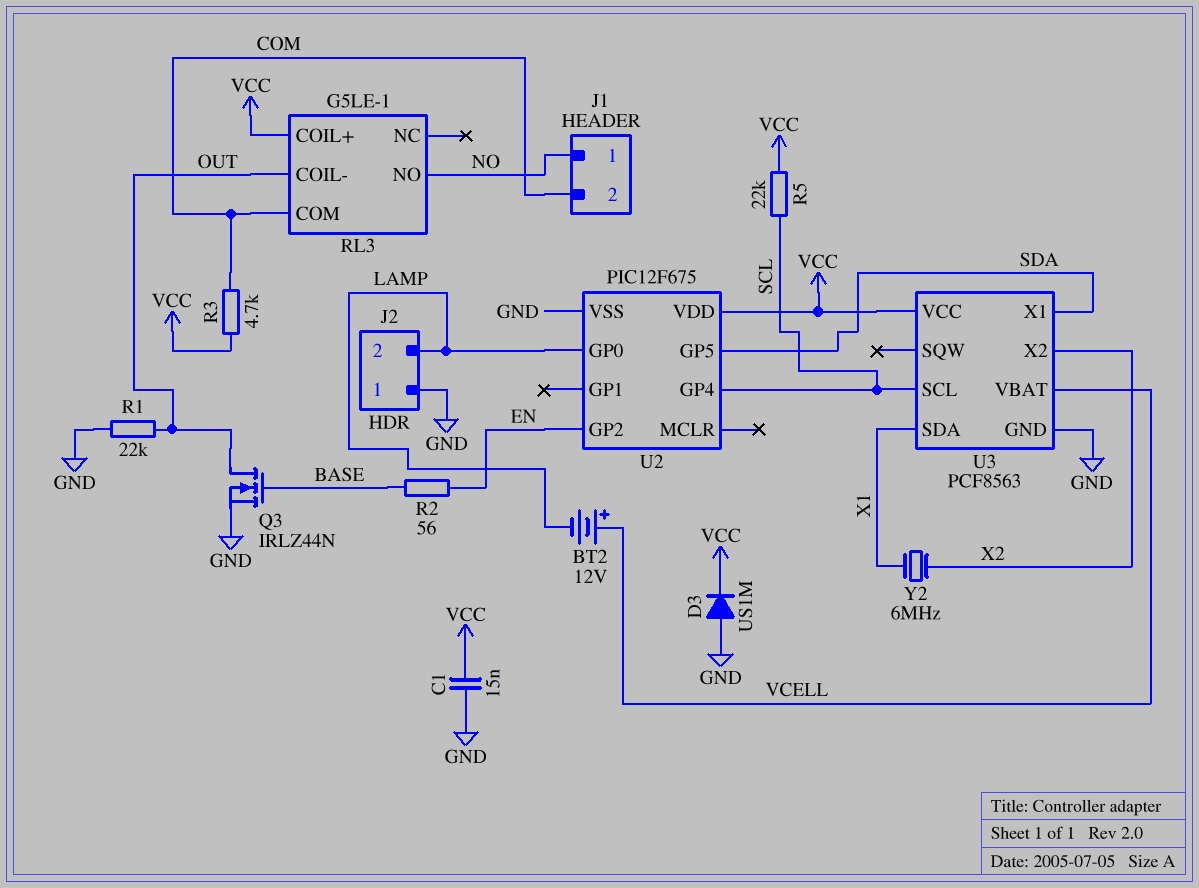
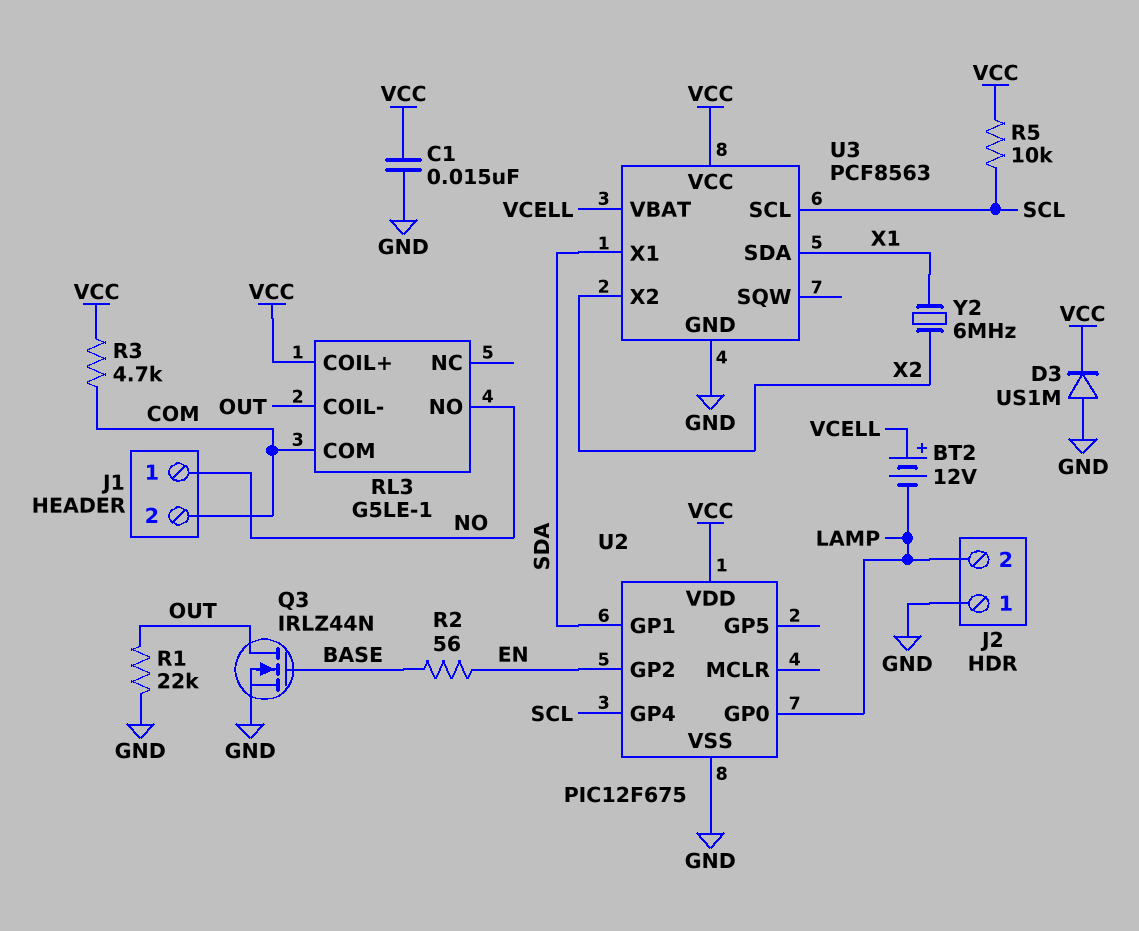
R5: 22k (SCL, VCC) -> 10k (SCL, VCC)
U2 pin GP1: none -> SDA
U2 pin GP5: SDA -> none

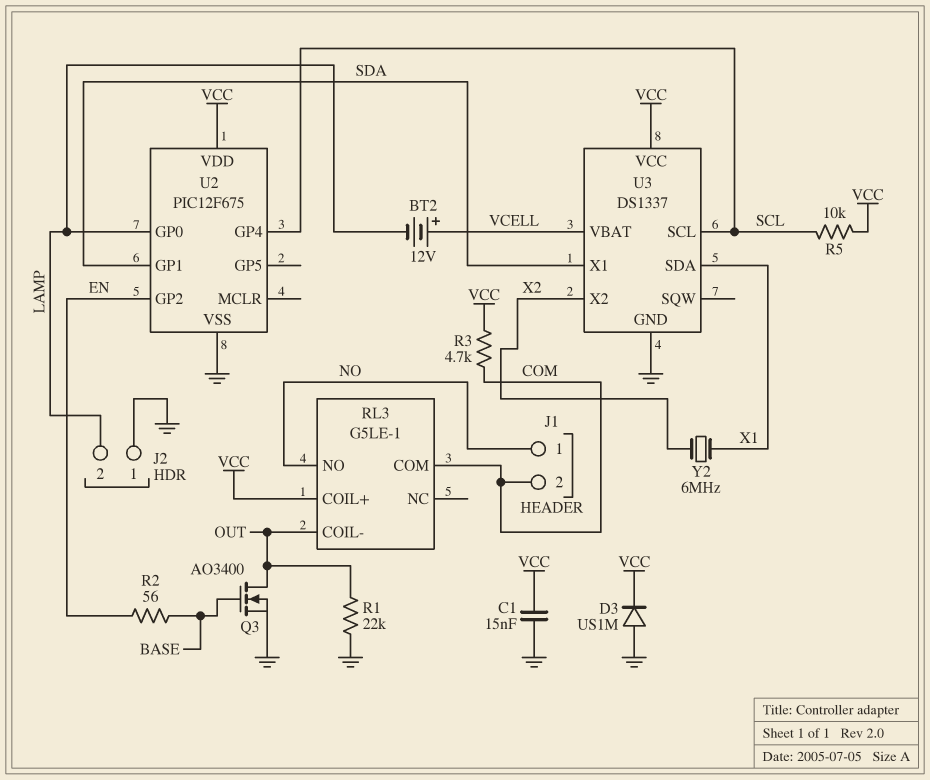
Q3: NMOS IRLZ44N (G BASE, D OUT, S GND) -> NMOS AO3400 (G BASE, D OUT, S GND)
U3: PCF8563 -> DS1337

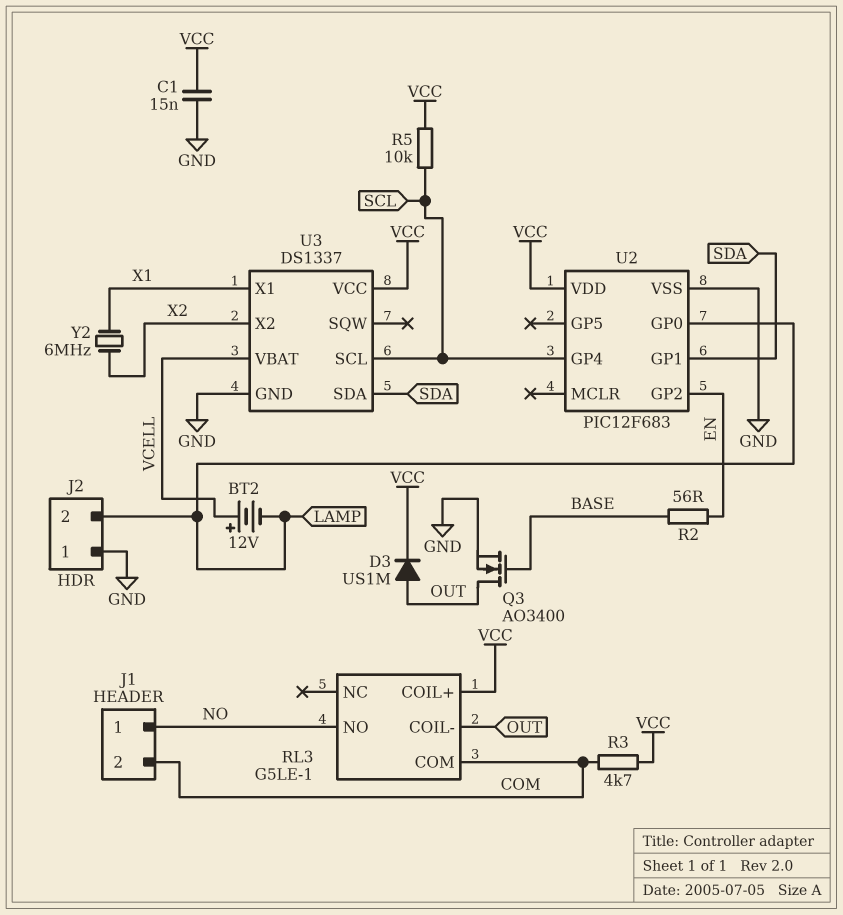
D3: diode US1M (A GND, K VCC) -> diode US1M (A OUT, K VCC)
R1: 22k (GND, OUT) -> none
U2: PIC12F675 -> PIC12F683
U3 pin SDA: X1 -> SDA
U3 pin X1: SDA -> X1

